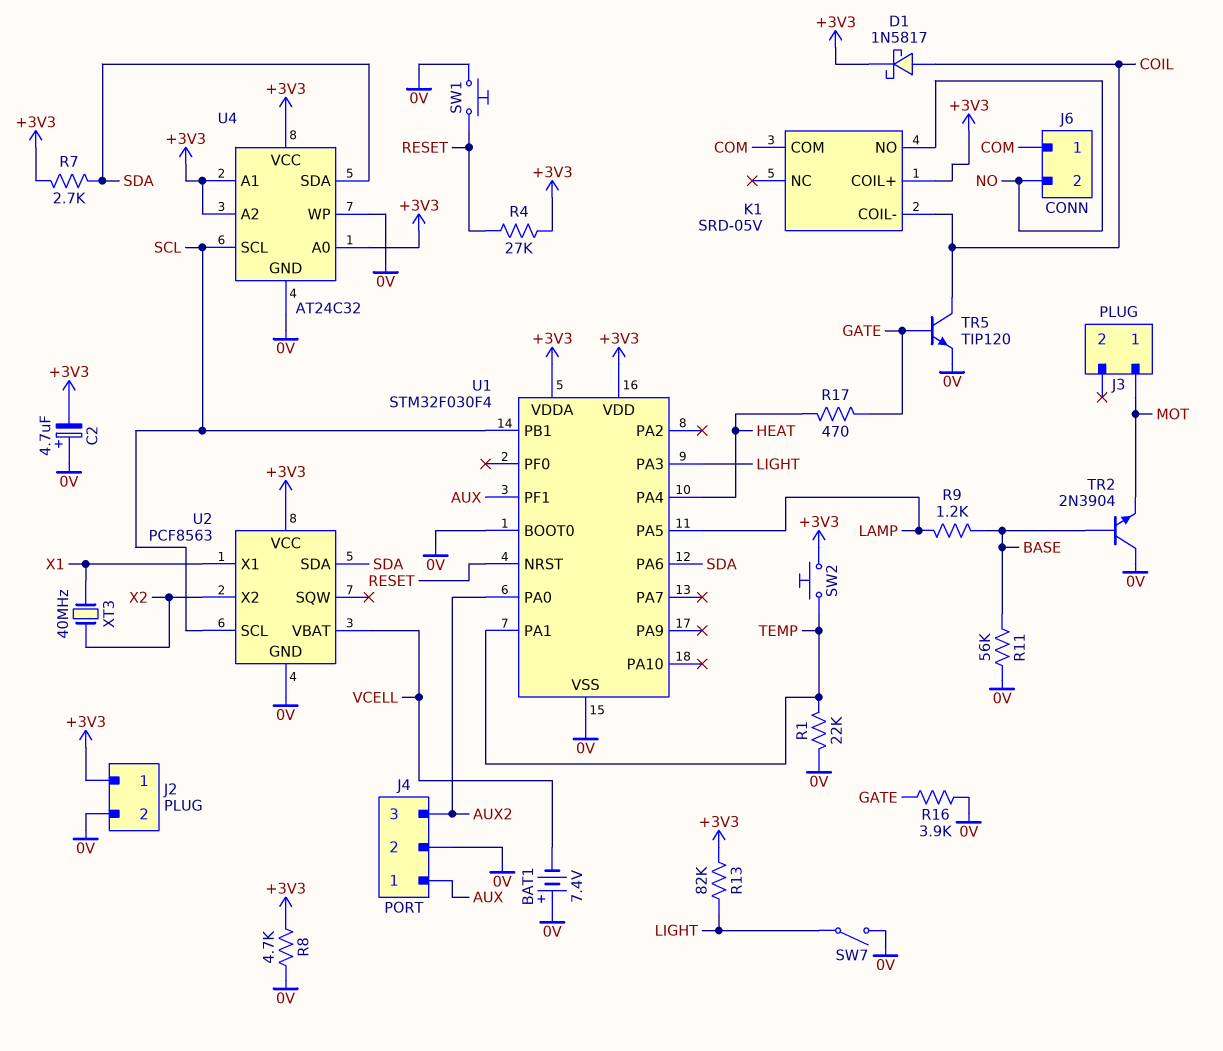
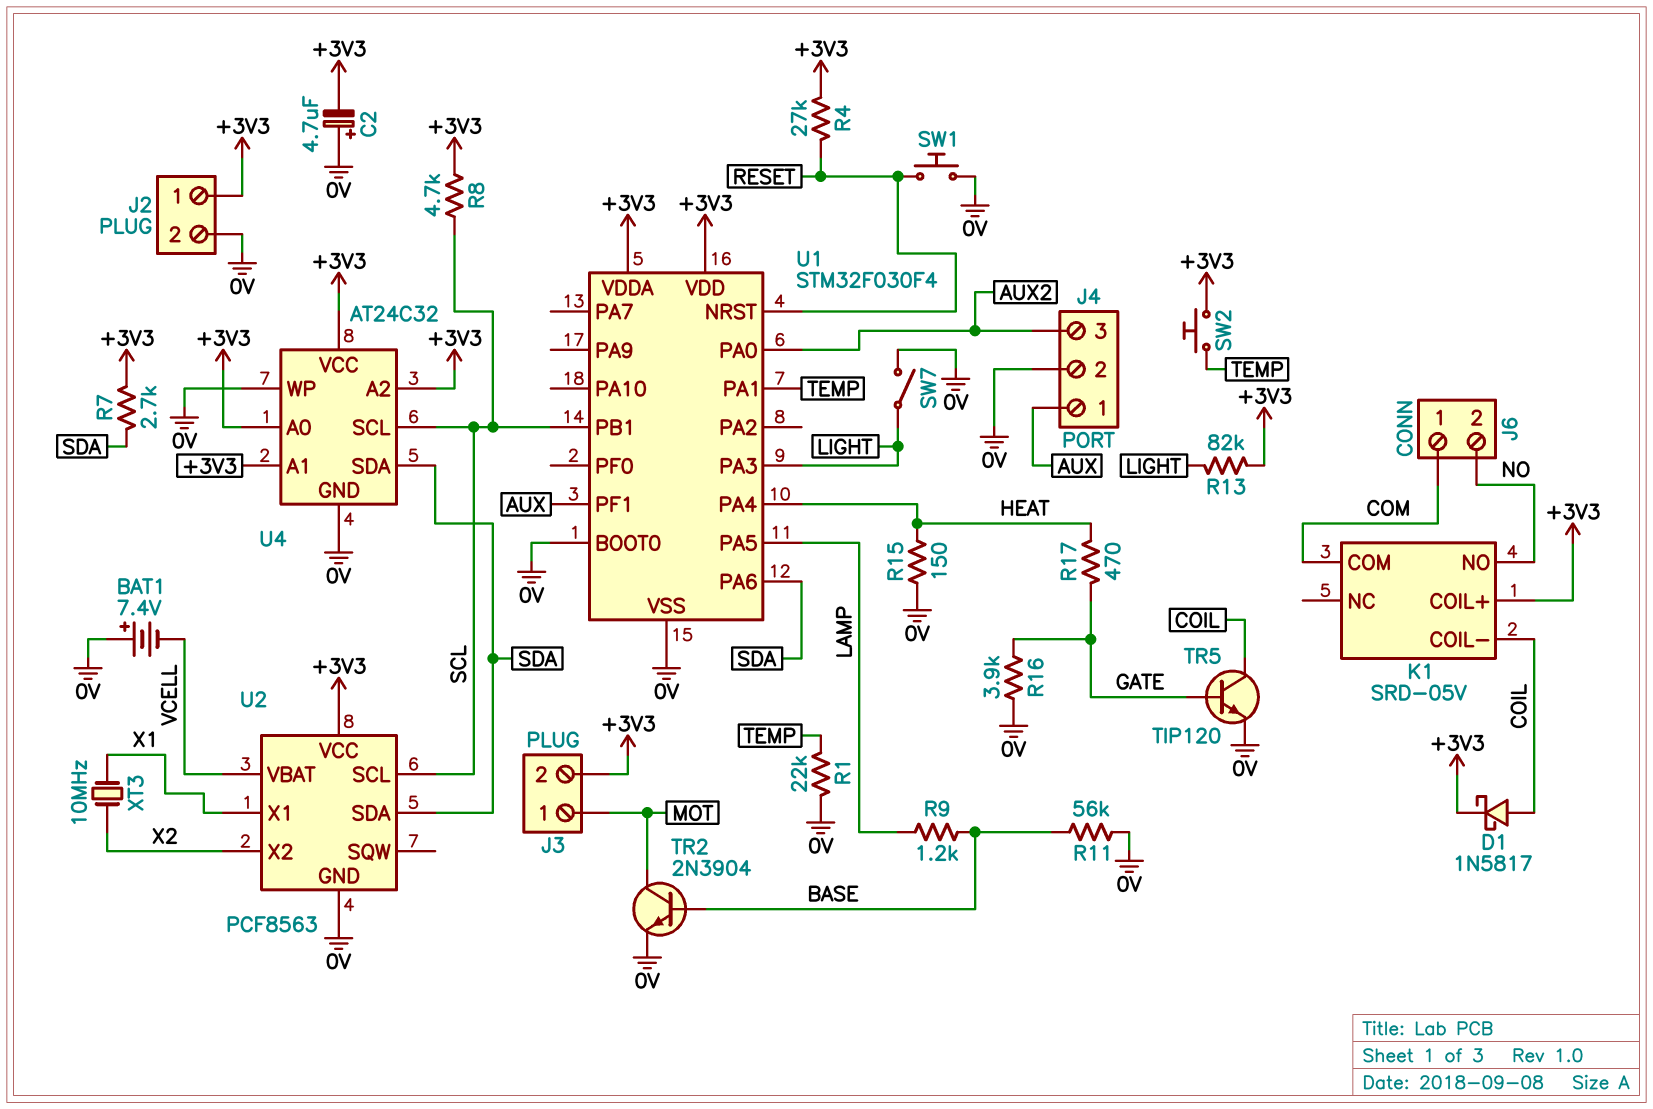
J3 pin 2: none -> +3V3
R8: 4.7k (+3V3, 0V) -> 4.7k (+3V3, SCL)
R15: none -> 150 (0V, HEAT)
TR2: NPN 2N3904 (B BASE, C 0V, E MOT) -> NPN 2N3904 (B BASE, C MOT, E 0V)
XT3: 40MHz (X1, X2) -> 10MHz (X1, X2)

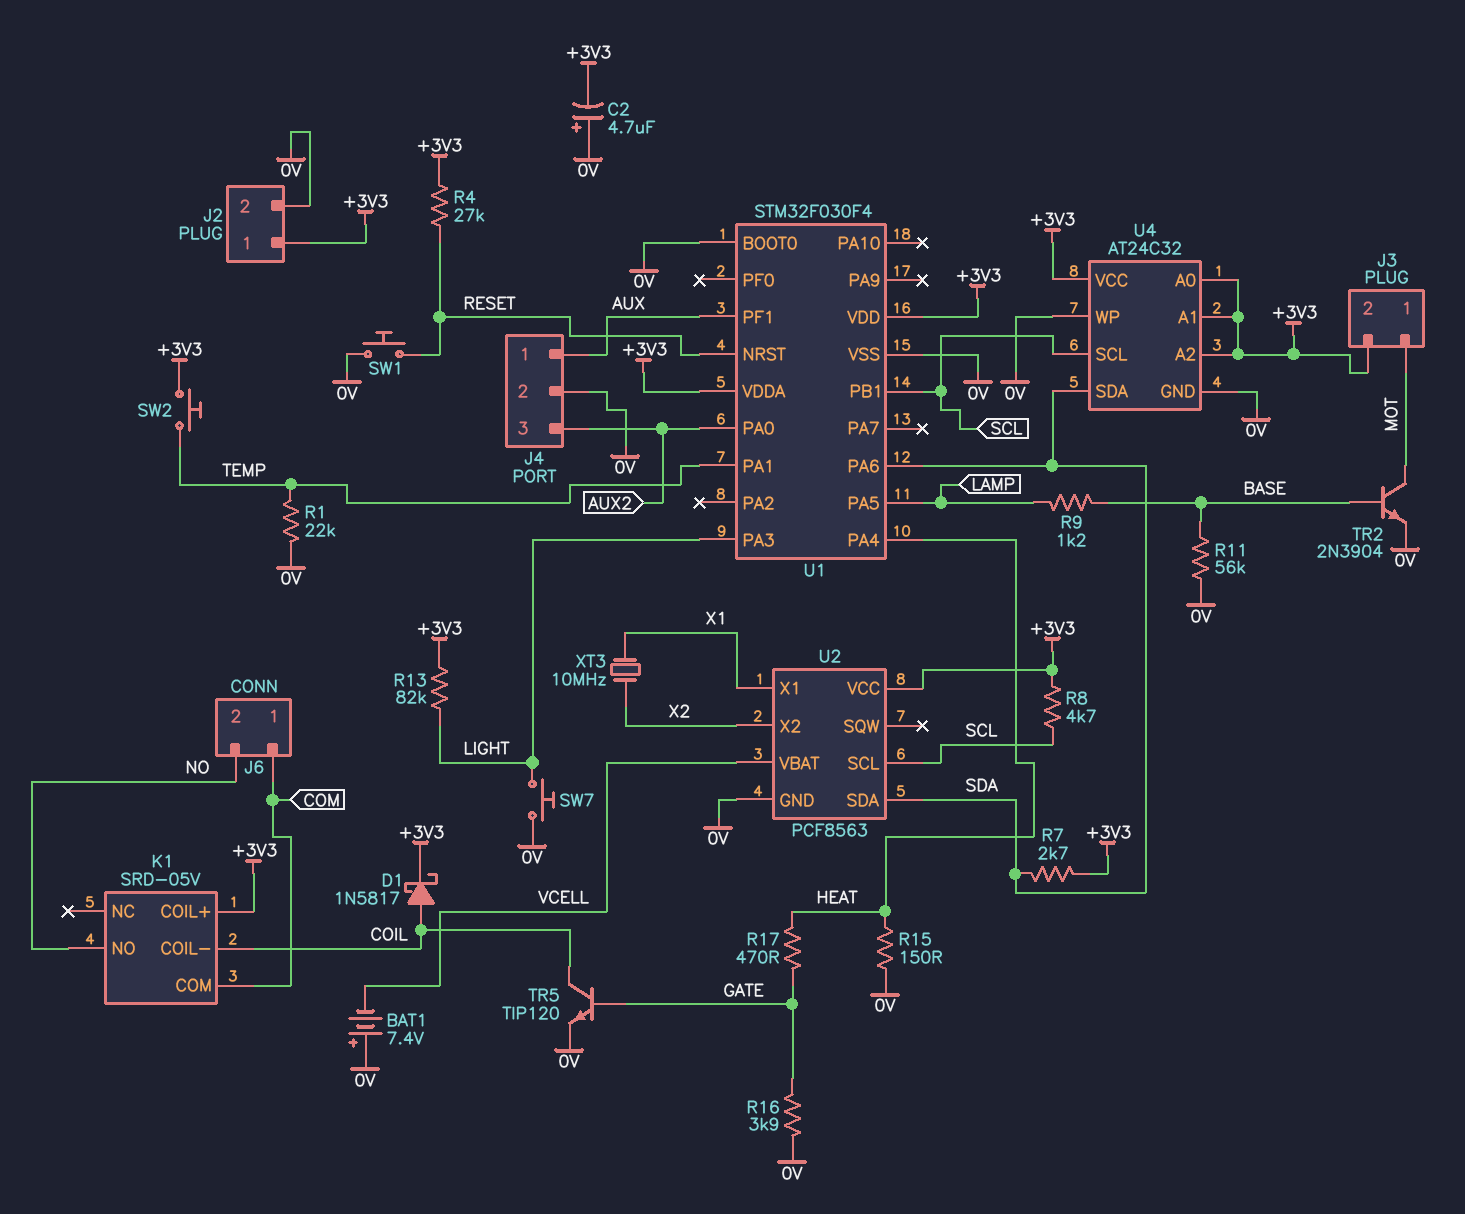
SW7: switch (0V, LIGHT) -> button (0V, LIGHT)

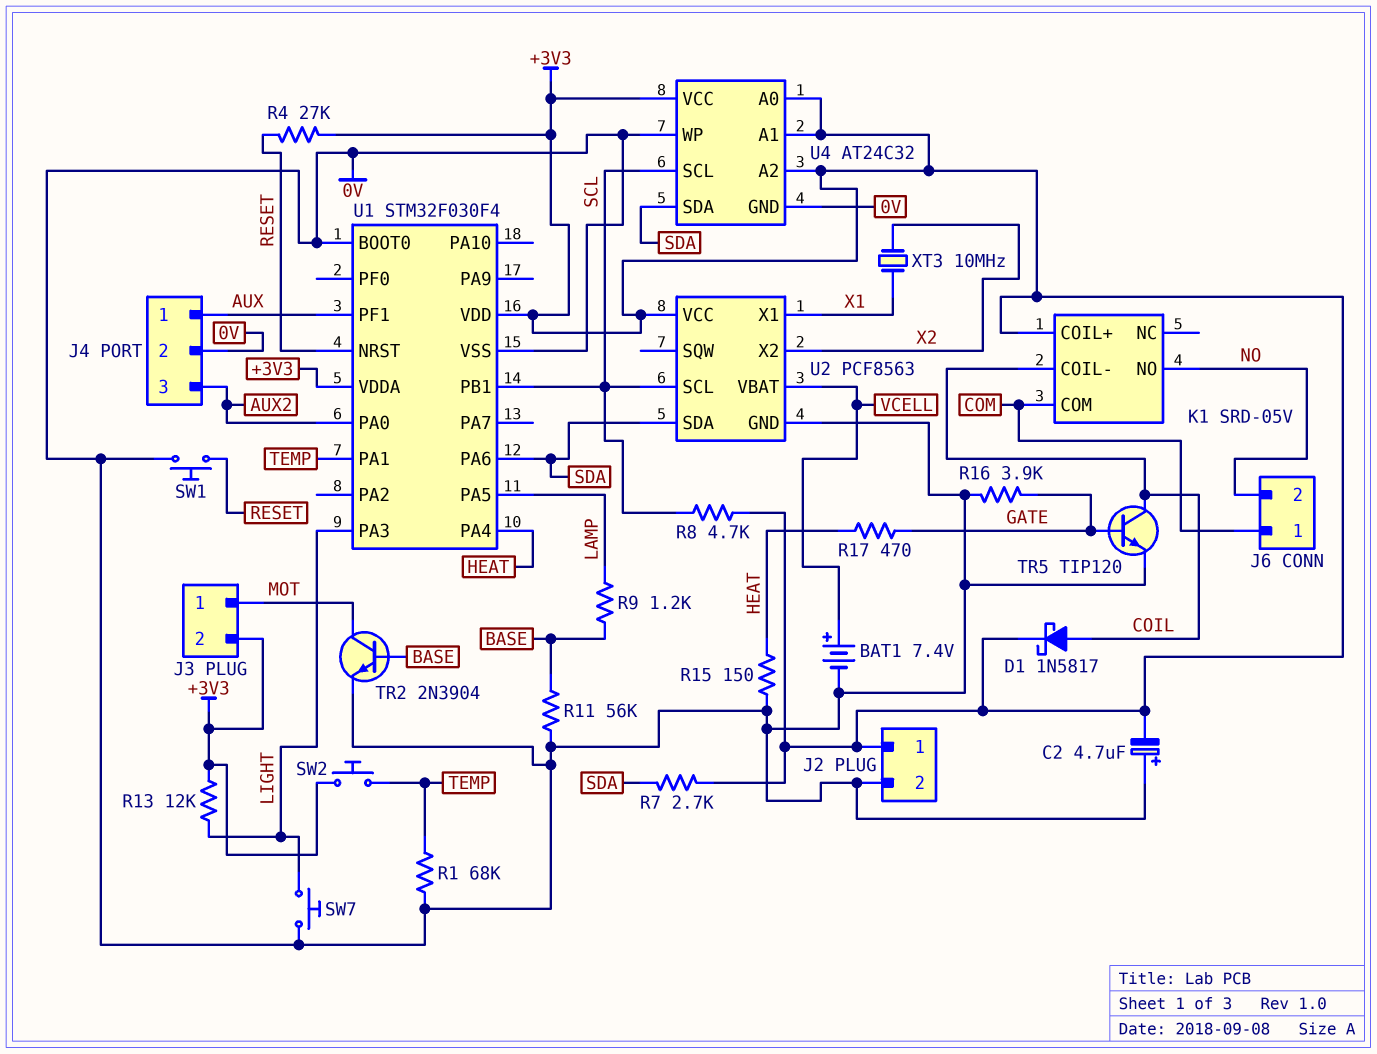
BAT1: 7.4V (plus 0V, minus VCELL) -> 7.4V (plus VCELL, minus 0V)
R1: 22k (0V, TEMP) -> 68k (0V, TEMP)
R13: 82k (+3V3, LIGHT) -> 12k (+3V3, LIGHT)

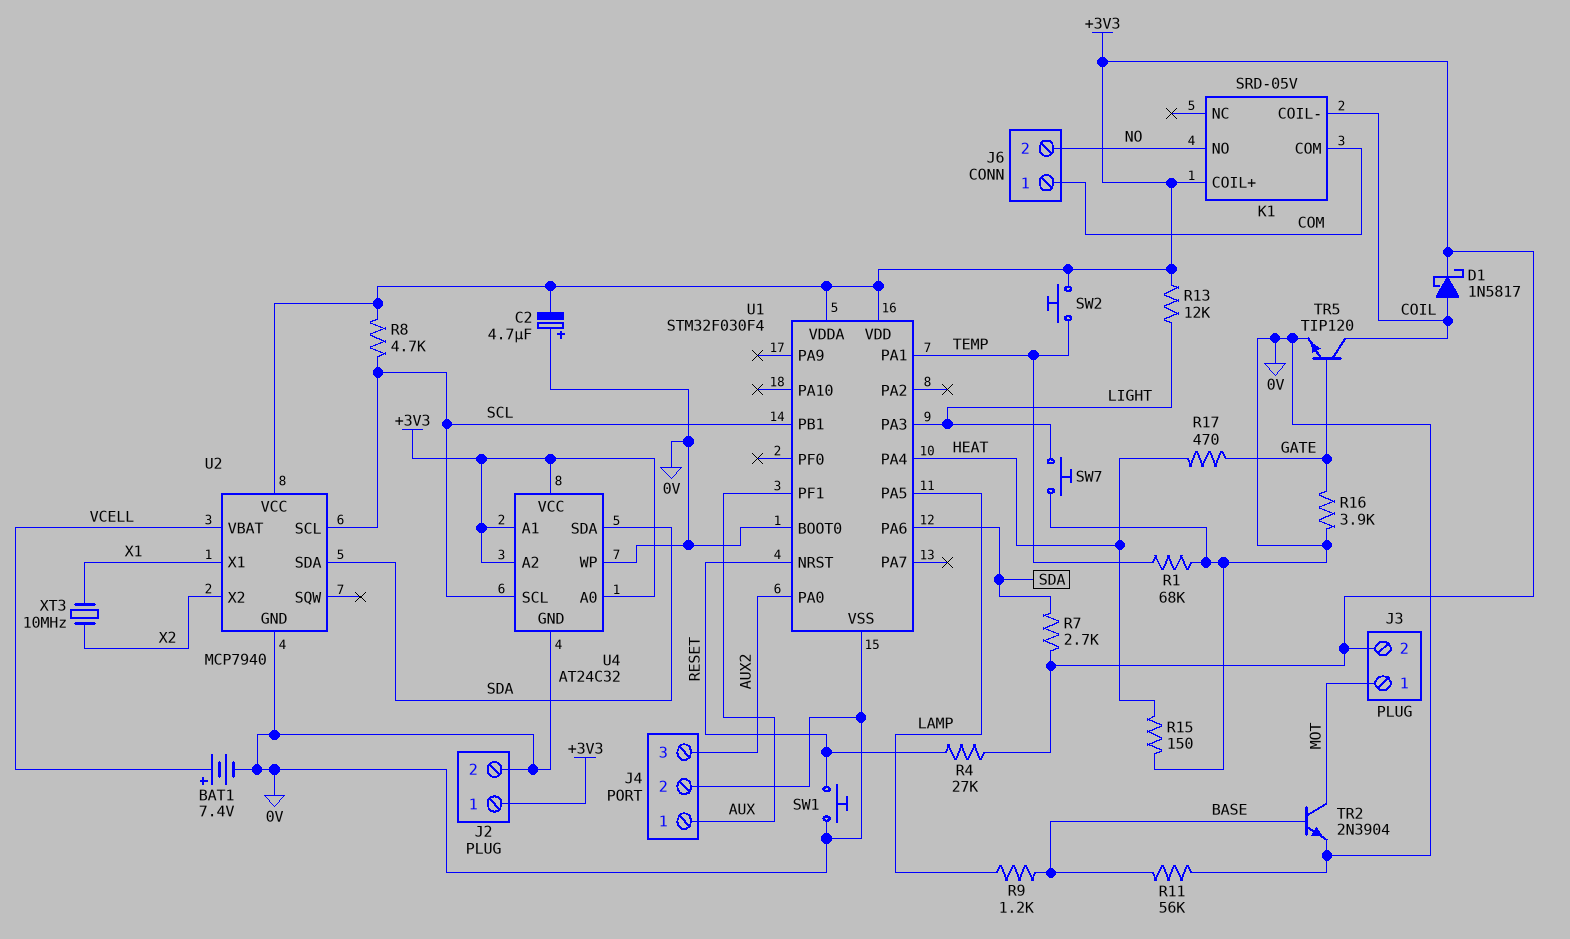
U2: PCF8563 -> MCP7940

